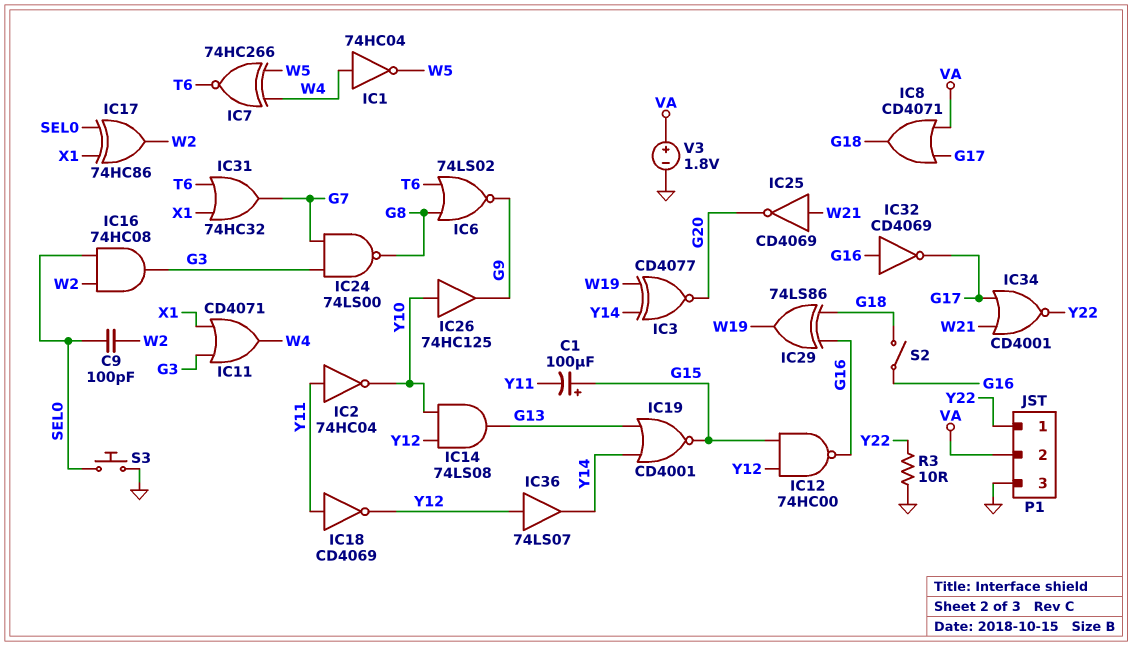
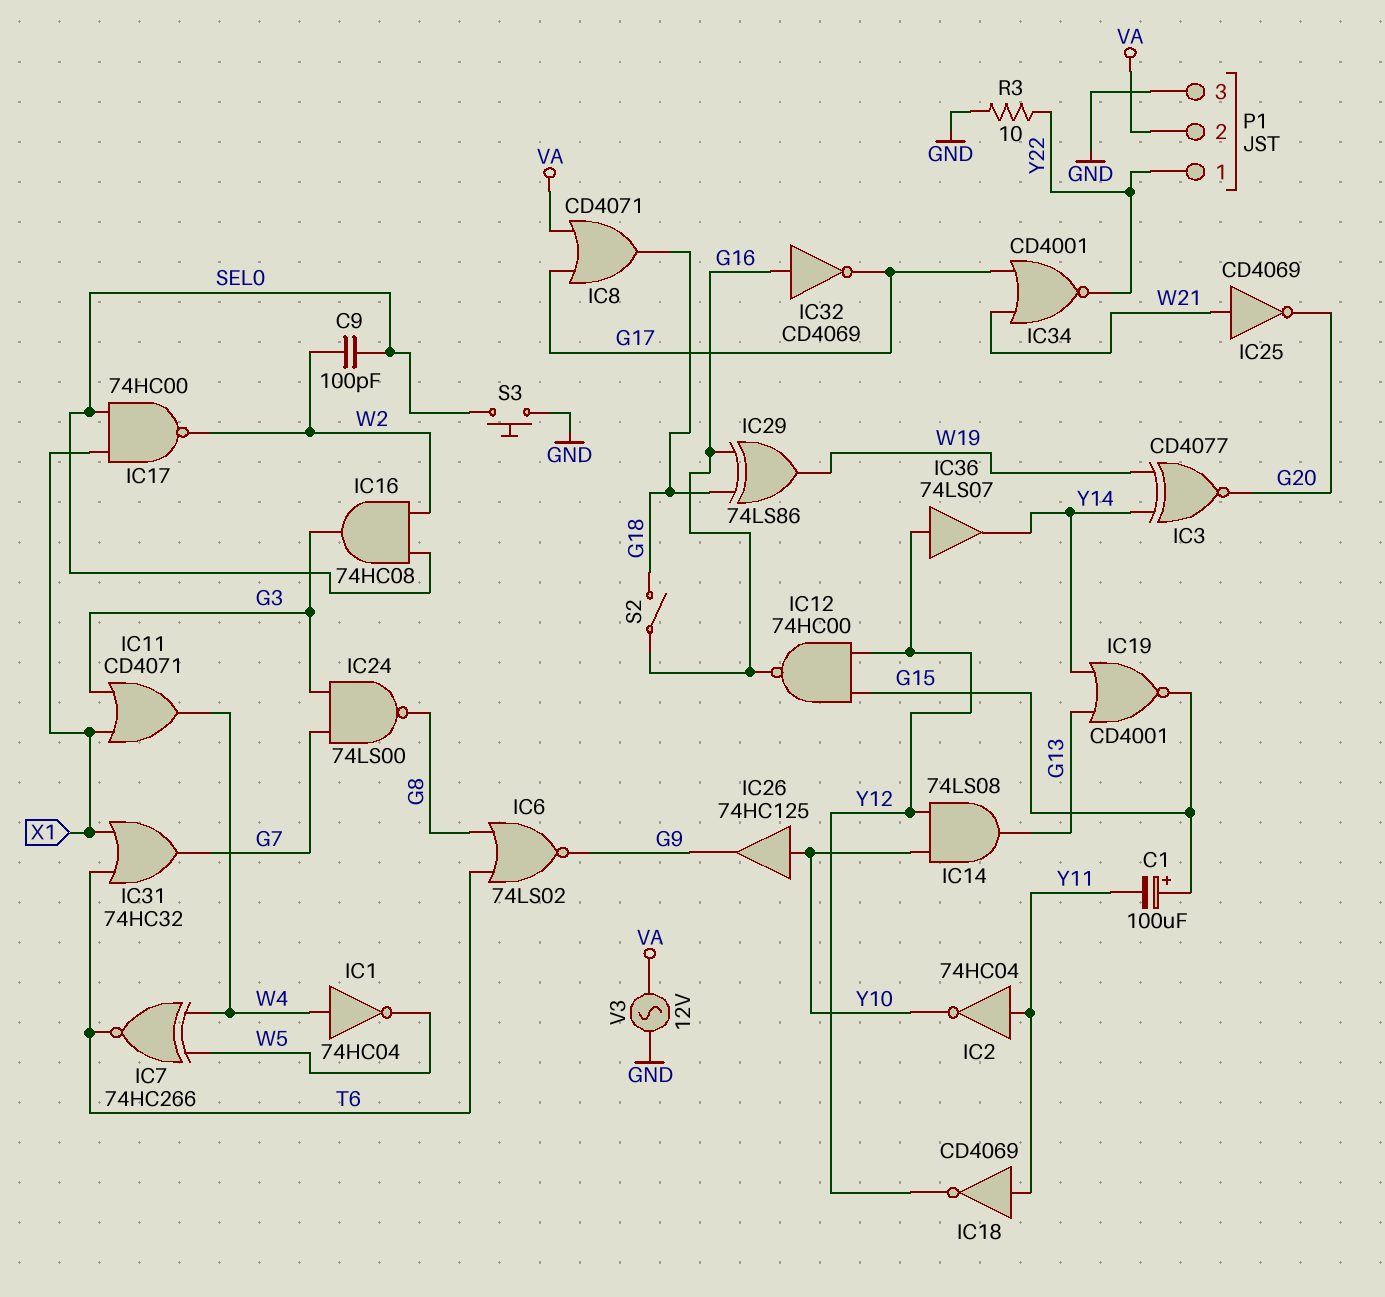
IC17: XOR 74HC86 (in SEL0, in X1, out W2) -> NAND 74HC00 (in SEL0, in X1, out W2)
V3: 1.8V (plus VA, minus GND) -> AC 12V (GND, VA)

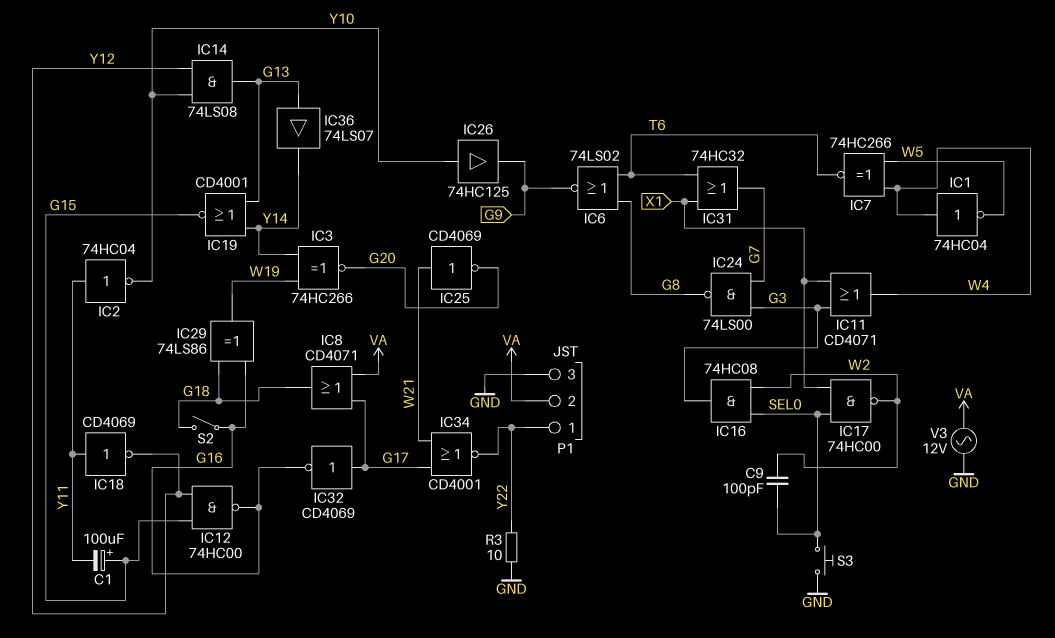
IC3: XNOR CD4077 (in W19, in Y14, out G20) -> XNOR 74HC266 (in W19, in Y14, out G20)
IC32: NOT CD4069 (in G16, out G17) -> NOT CD4069 (in G17, out G16)
IC36: buffer 74LS07 (in Y12, out Y14) -> buffer 74LS07 (in G13, out Y14)

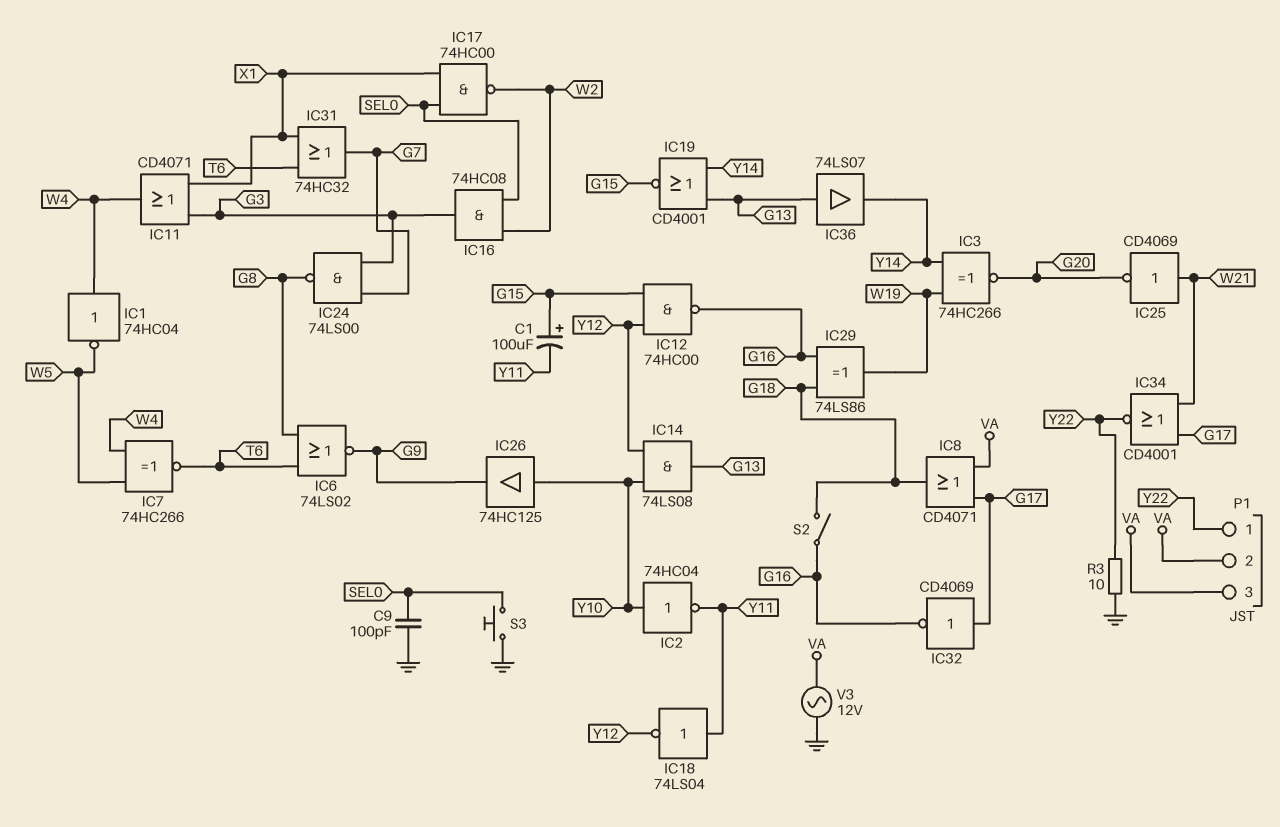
C9: 100pF (SEL0, W2) -> 100pF (GND, SEL0)
IC2: NOT 74HC04 (in Y11, out Y10) -> NOT 74HC04 (in Y10, out Y11)
IC18: NOT CD4069 (in Y11, out Y12) -> NOT 74LS04 (in Y11, out Y12)
P1 pin 3: GND -> VA

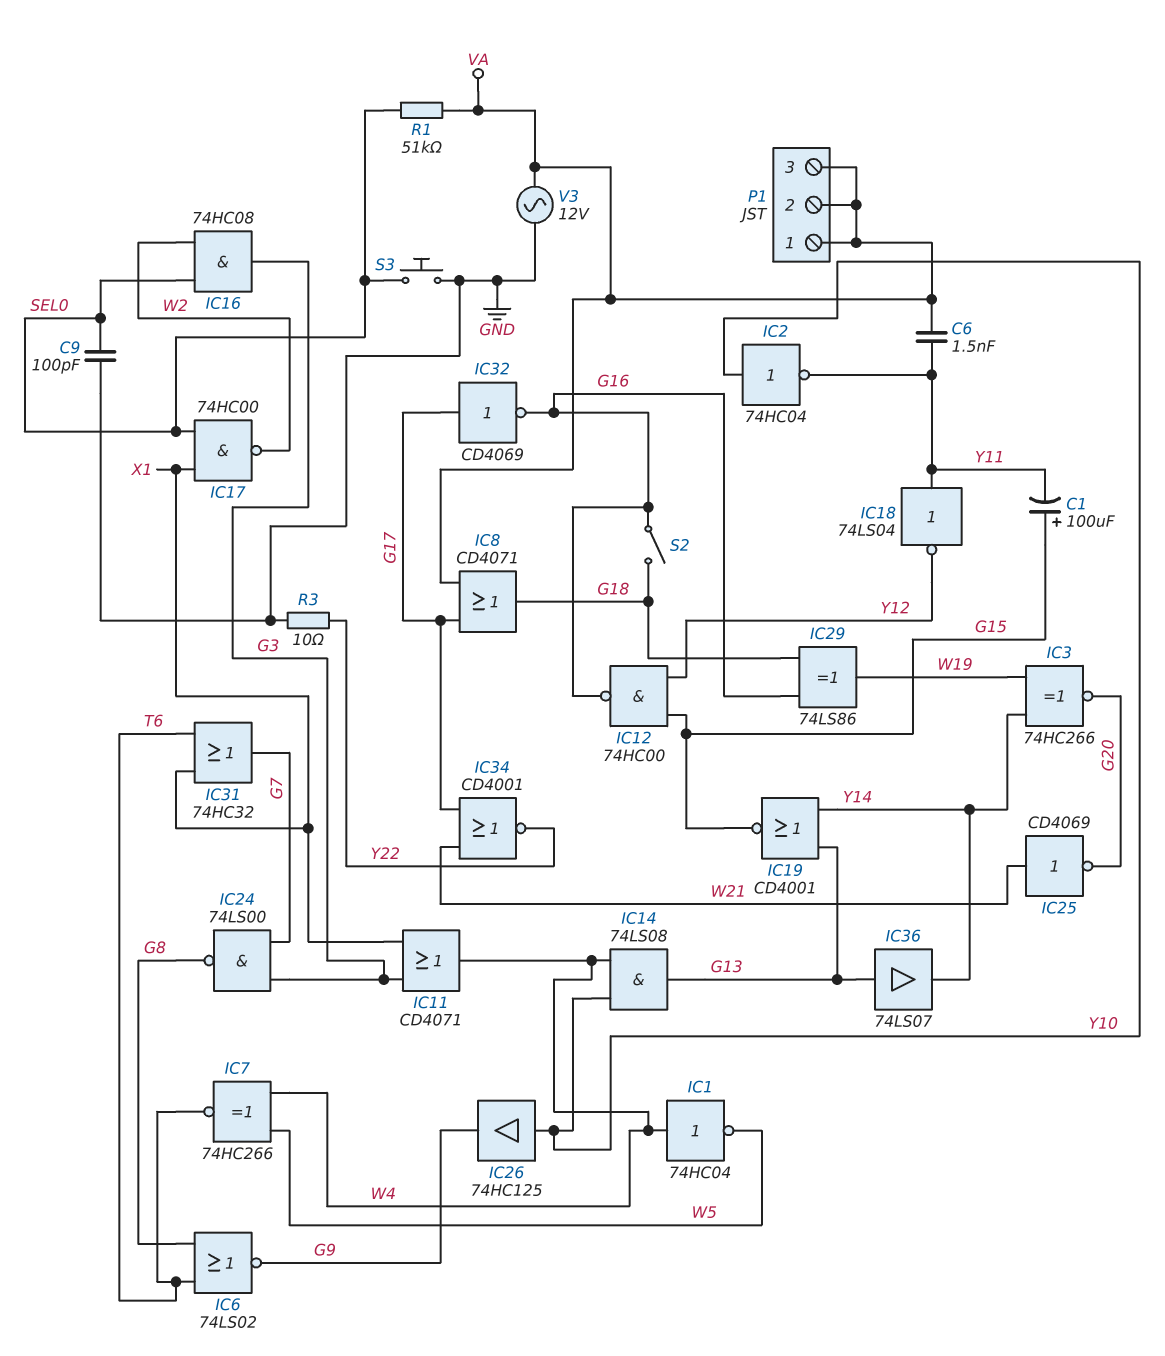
C6: none -> 1.5nF (VA, Y11)
IC14: AND 74LS08 (in Y10, in Y12, out G13) -> AND 74LS08 (in W4, in Y10, out G13)
P1 pin 1: Y22 -> VA
R1: none -> 51k (SEL0, VA)

